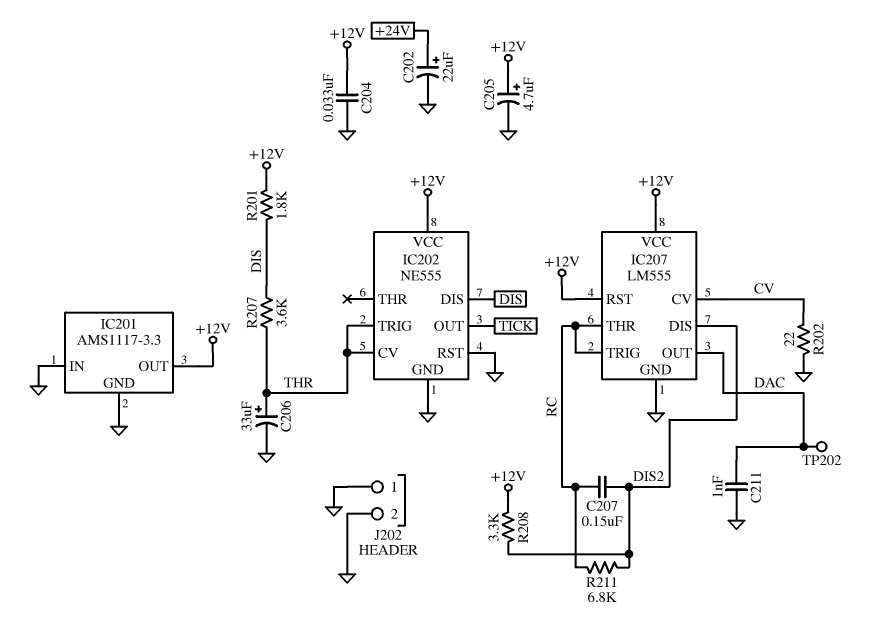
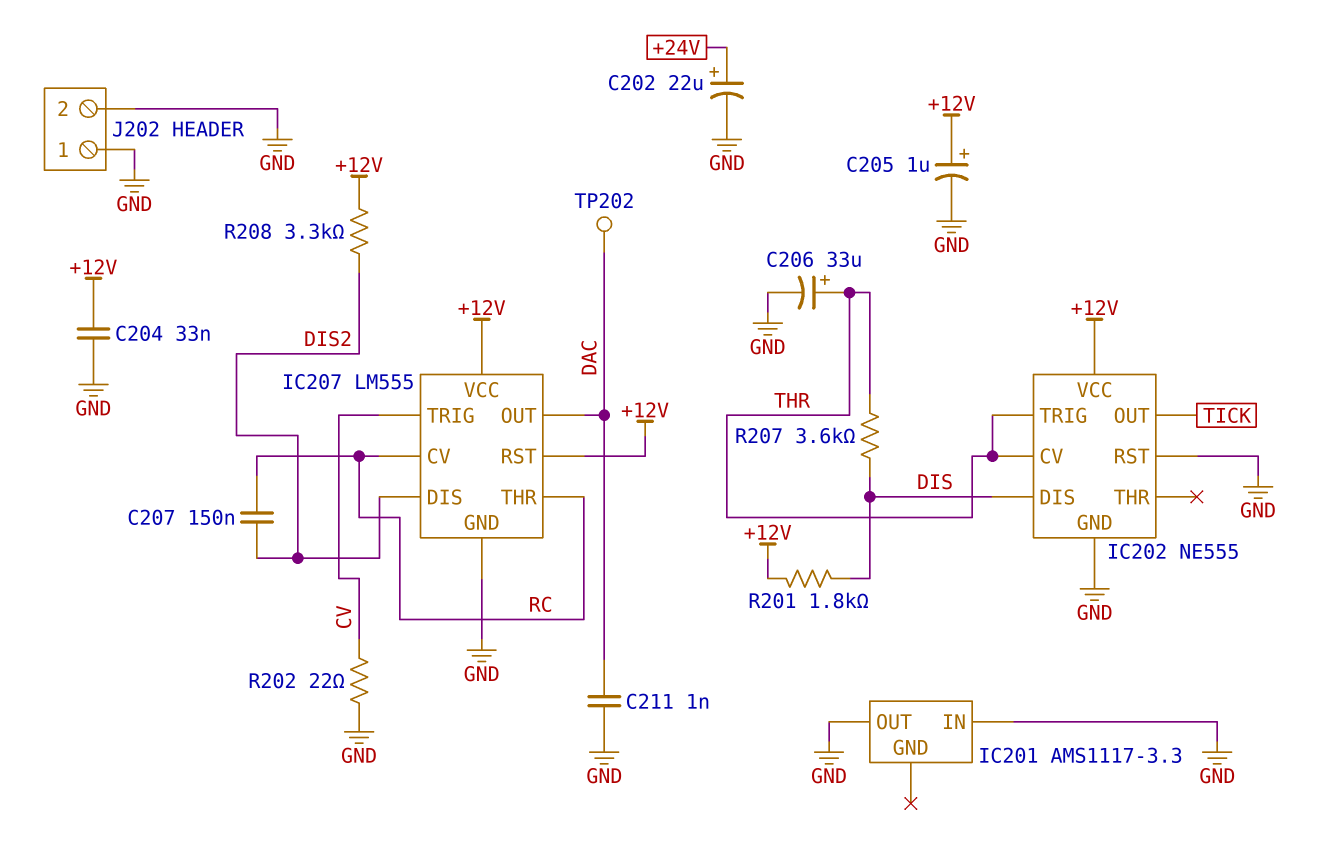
C205: 4.7uF (plus +12V, minus GND) -> 1uF (plus +12V, minus GND)
IC201 pin GND: GND -> none
IC201 pin OUT: +12V -> GND
IC207 pin CV: CV -> RC
IC207 pin TRIG: RC -> CV
R211: 6.8k (DIS2, RC) -> none

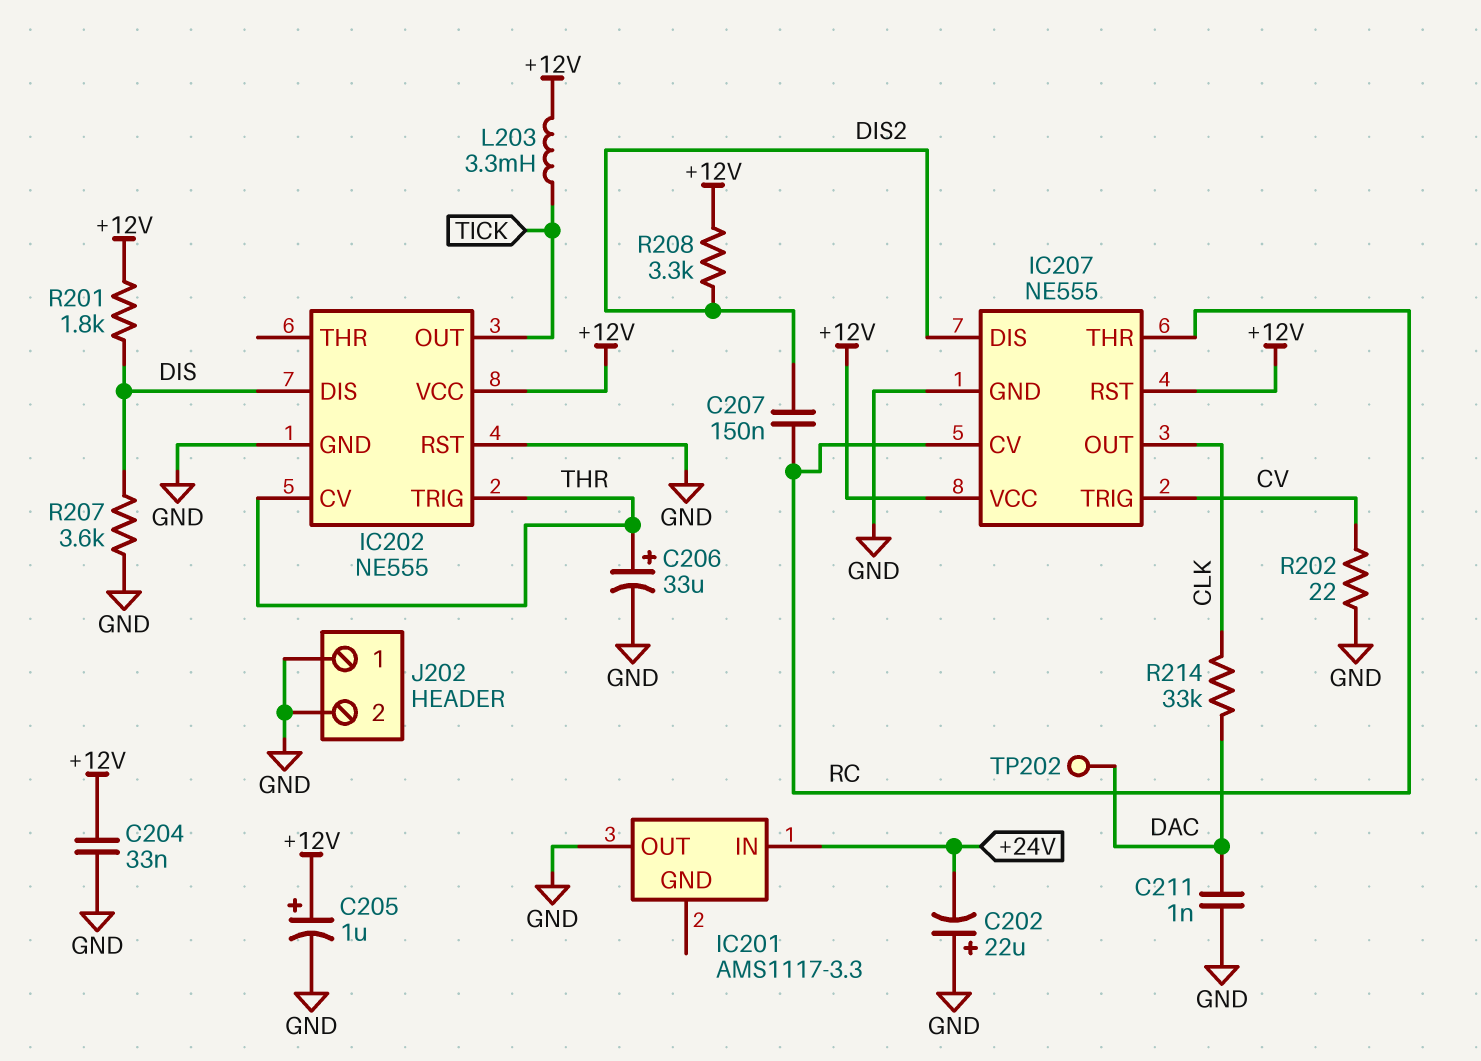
C202: 22uF (plus +24V, minus GND) -> 22uF (plus GND, minus +24V)
IC201 pin IN: GND -> +24V
IC207: LM555 -> NE555
IC207 pin OUT: DAC -> CLK
L203: none -> 3.3mH (+12V, TICK)
R207: 3.6k (DIS, THR) -> 3.6k (DIS, GND)
R214: none -> 33k (CLK, DAC)

